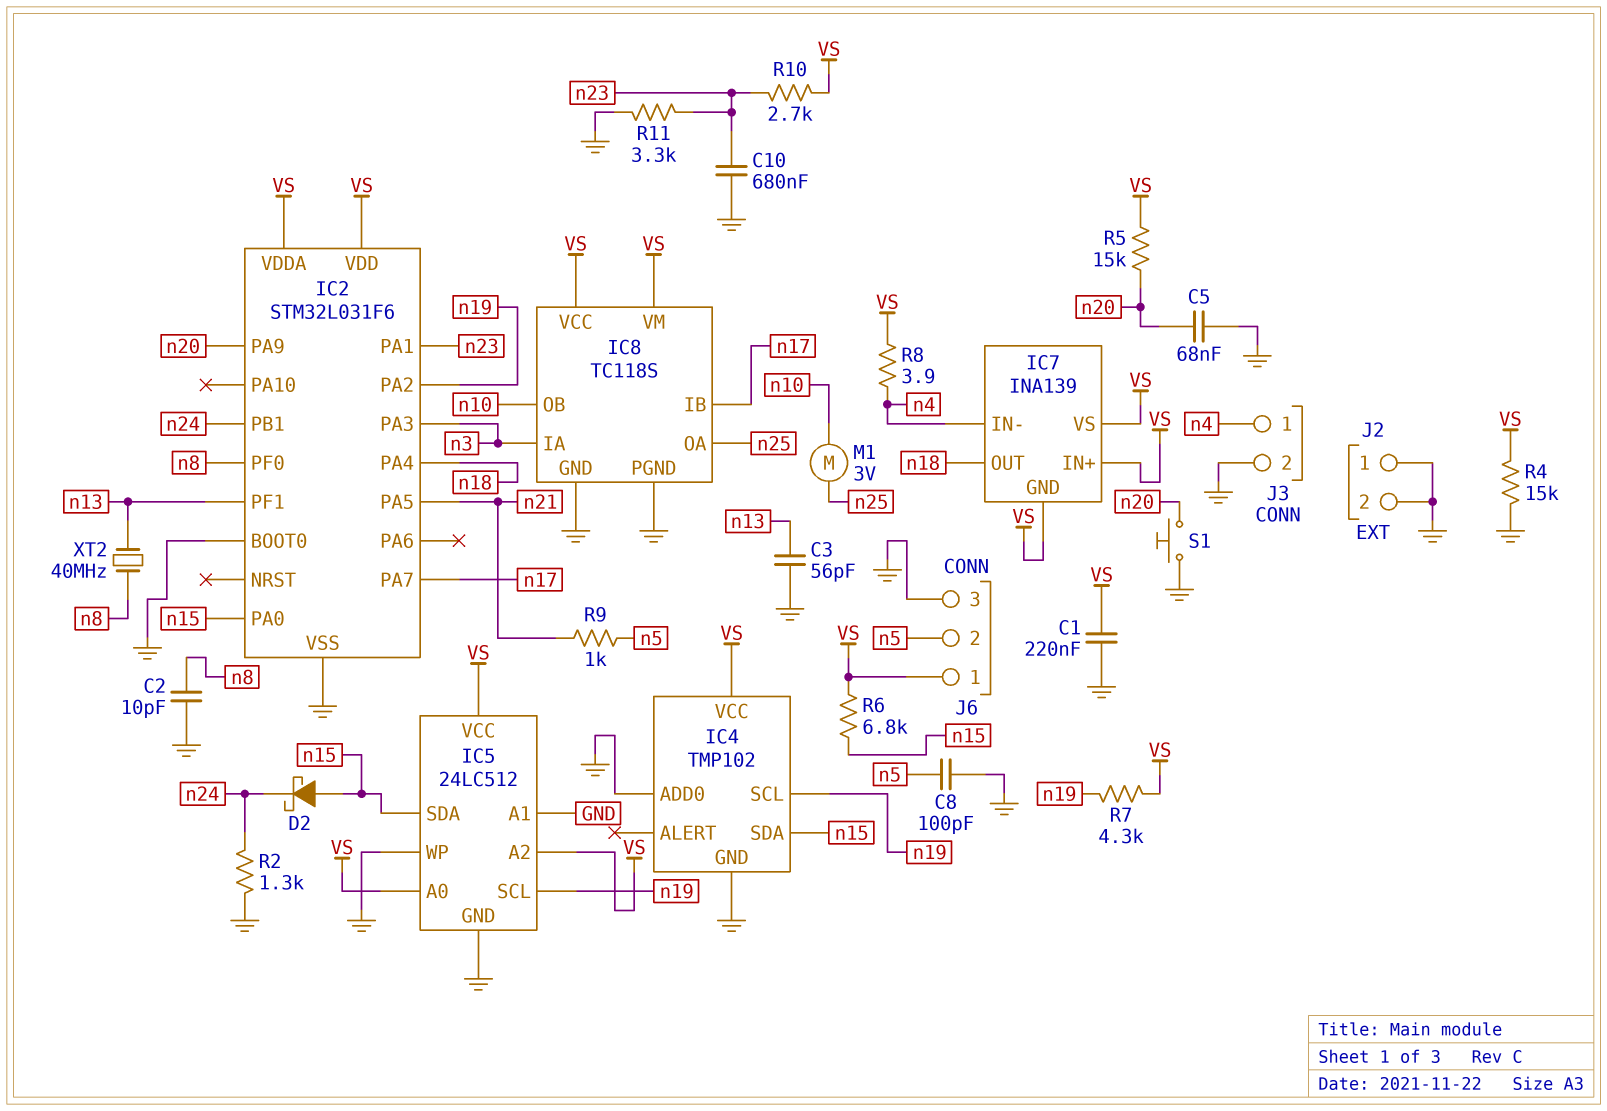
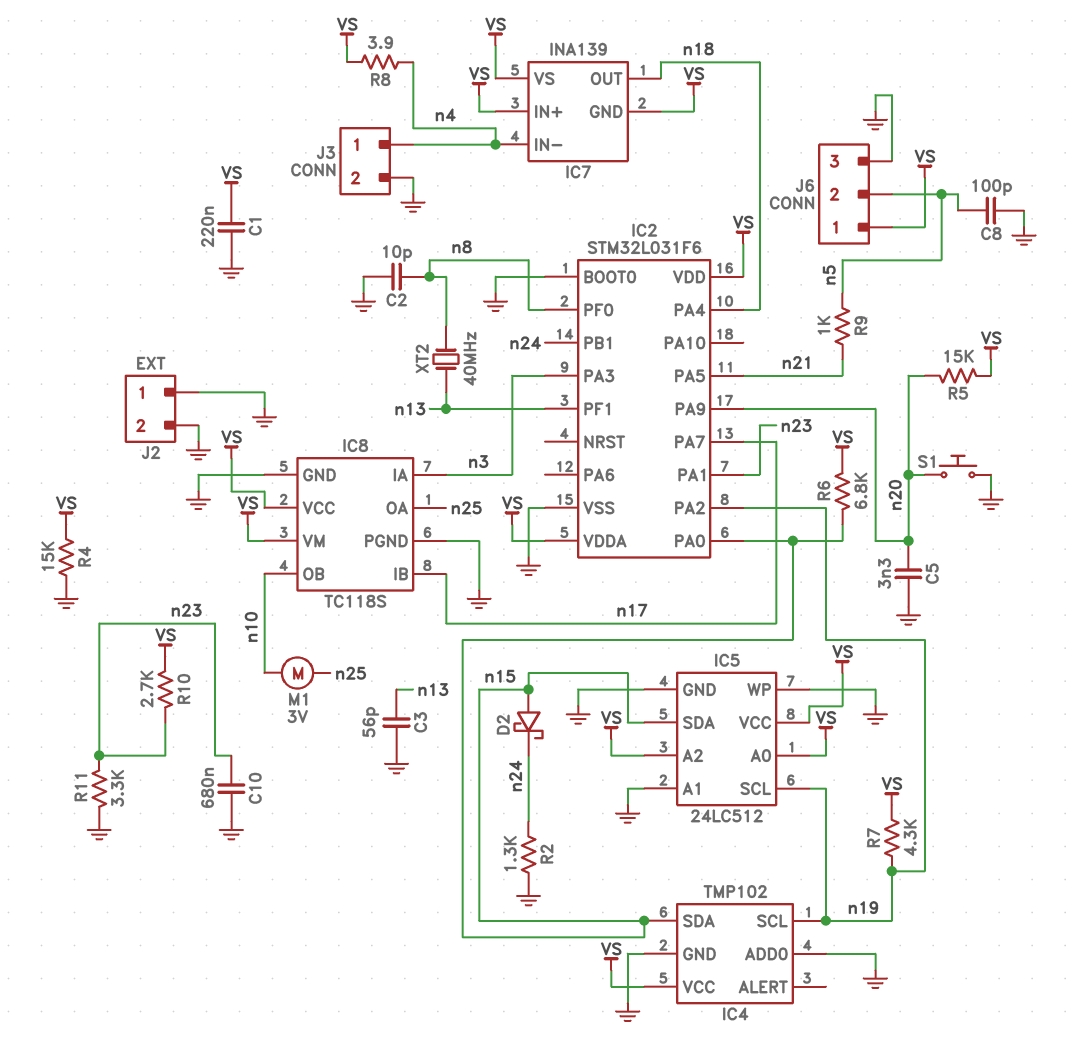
C5: 68nF (GND, n20) -> 3.3nF (GND, n20)

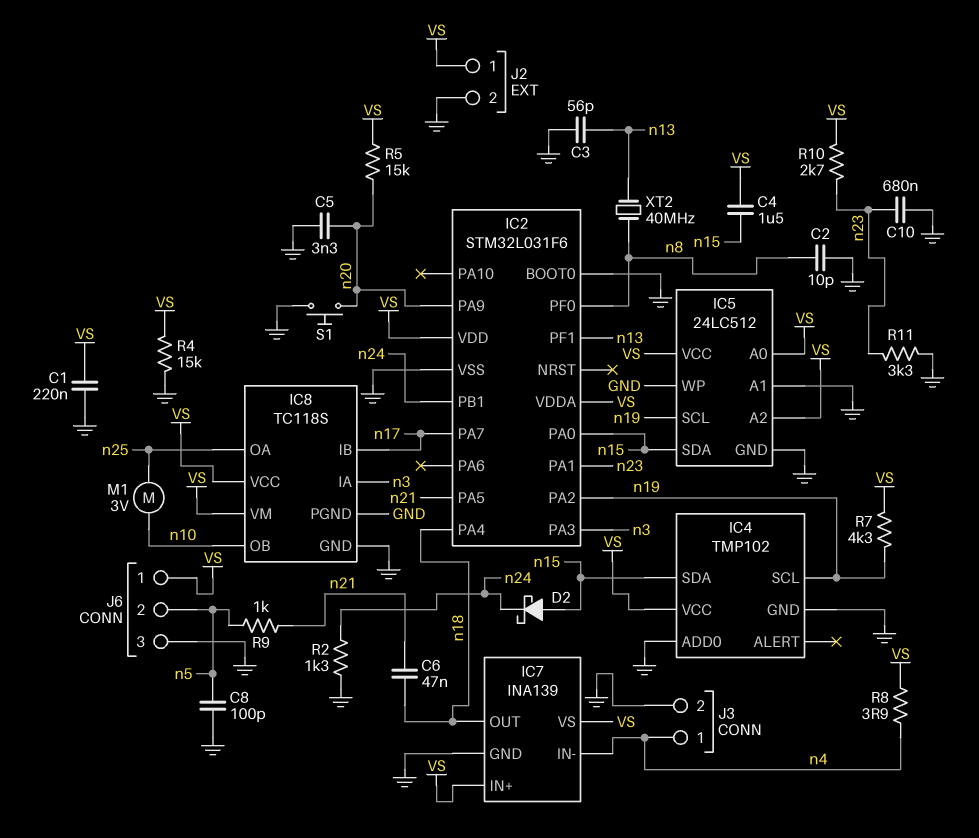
C4: none -> 1.5uF (VS, n15)
C6: none -> 47nF (n18, n21)
IC7 pin GND: VS -> GND
J2 pin 1: GND -> VS
R6: 6.8k (VS, n15) -> none

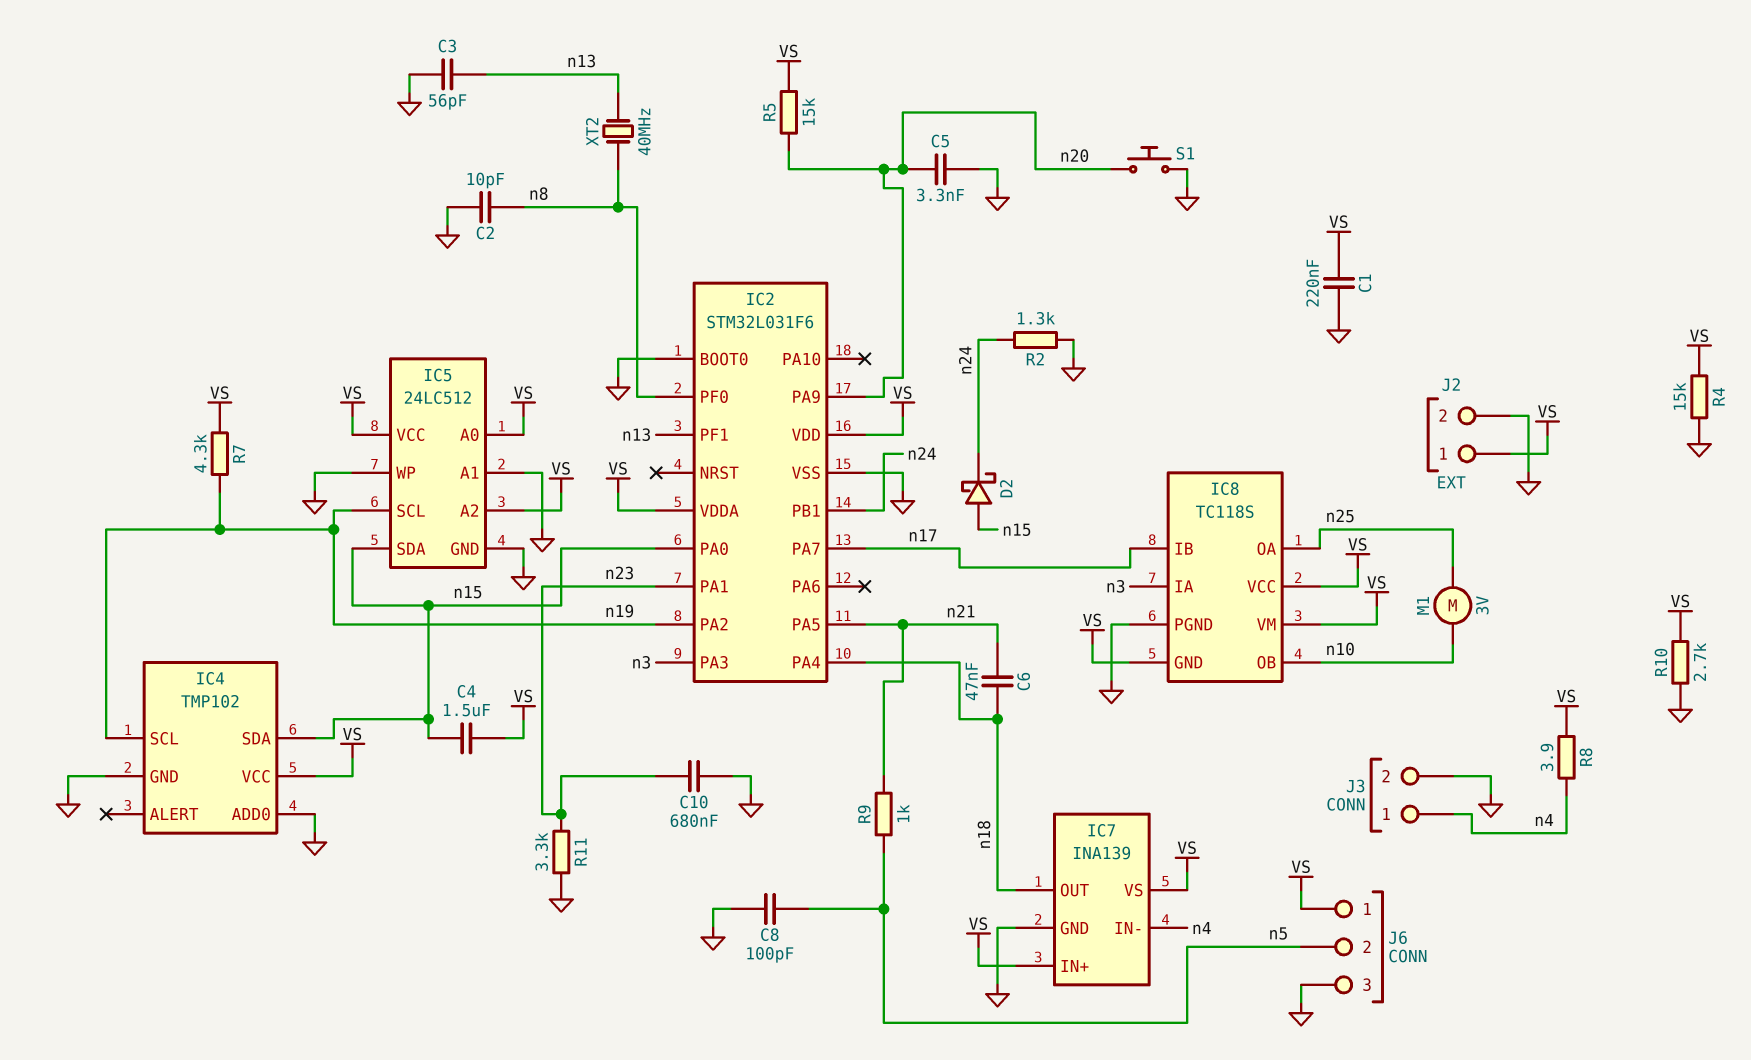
IC8 pin GND: GND -> VS
R10: 2.7k (VS, n23) -> 2.7k (GND, VS)

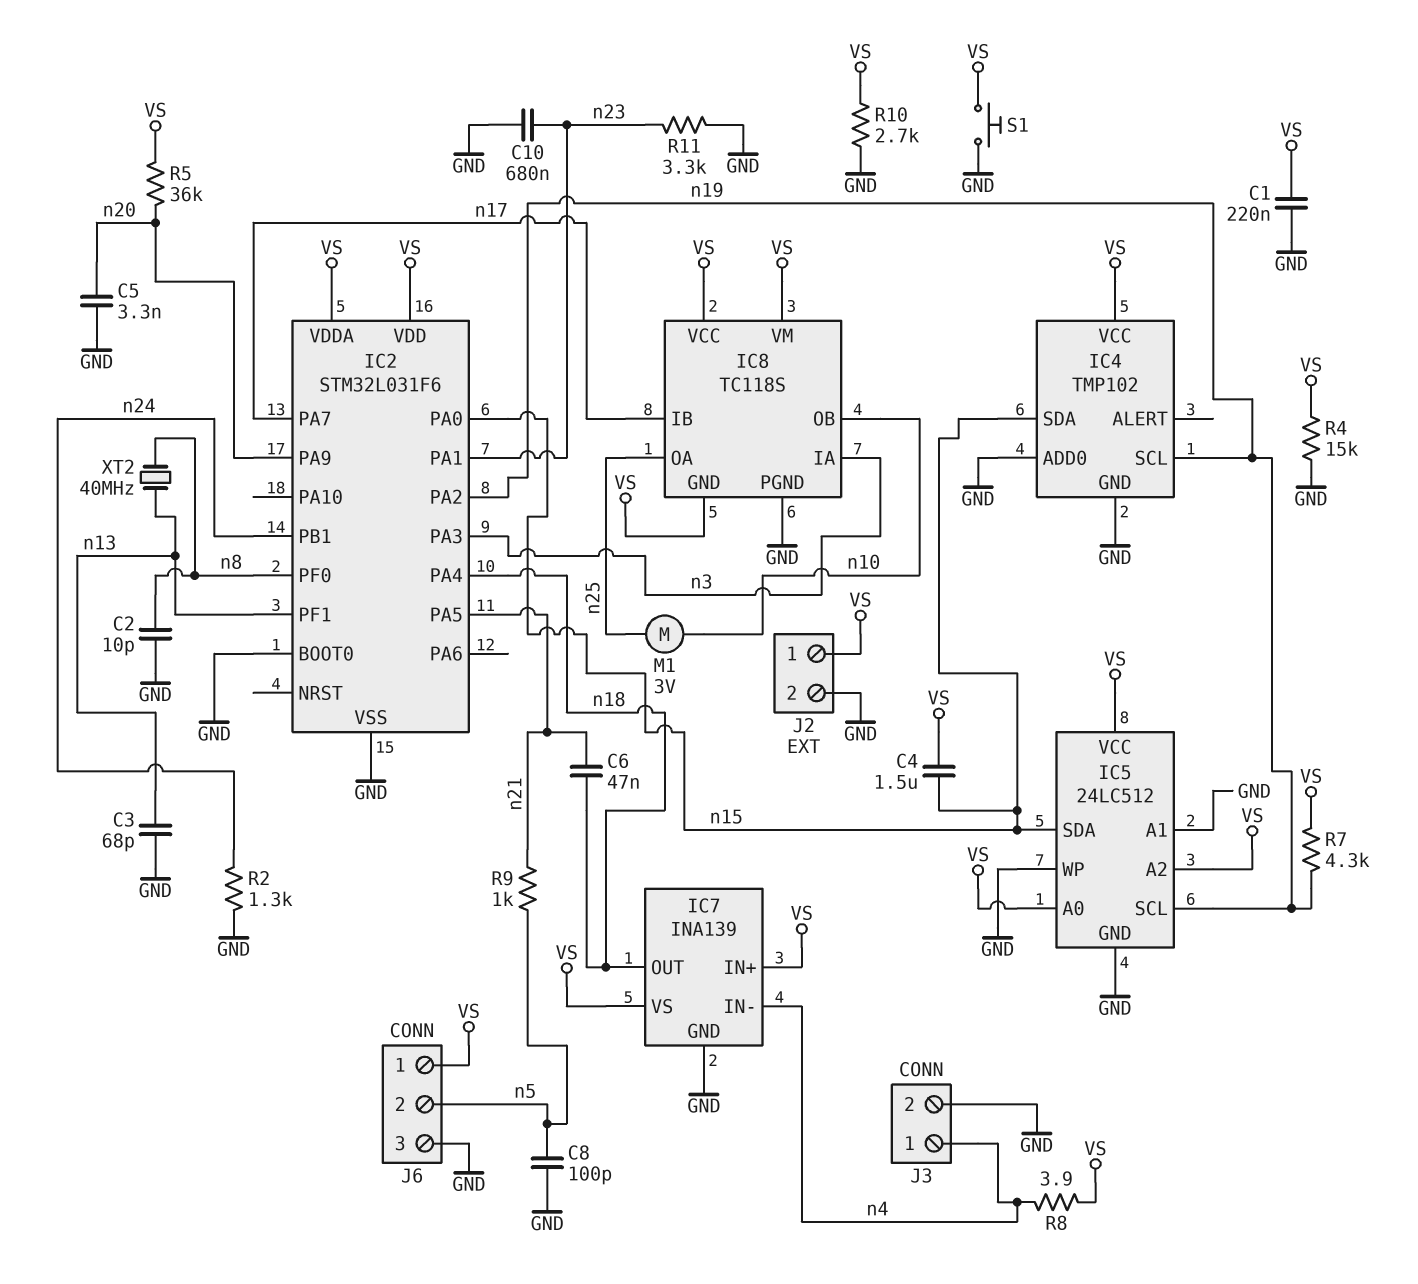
C3: 56pF (GND, n13) -> 68pF (GND, n13)
D2: schottky (A n15, K n24) -> none
R5: 15k (VS, n20) -> 36k (VS, n20)
S1: button (GND, n20) -> button (GND, VS)

